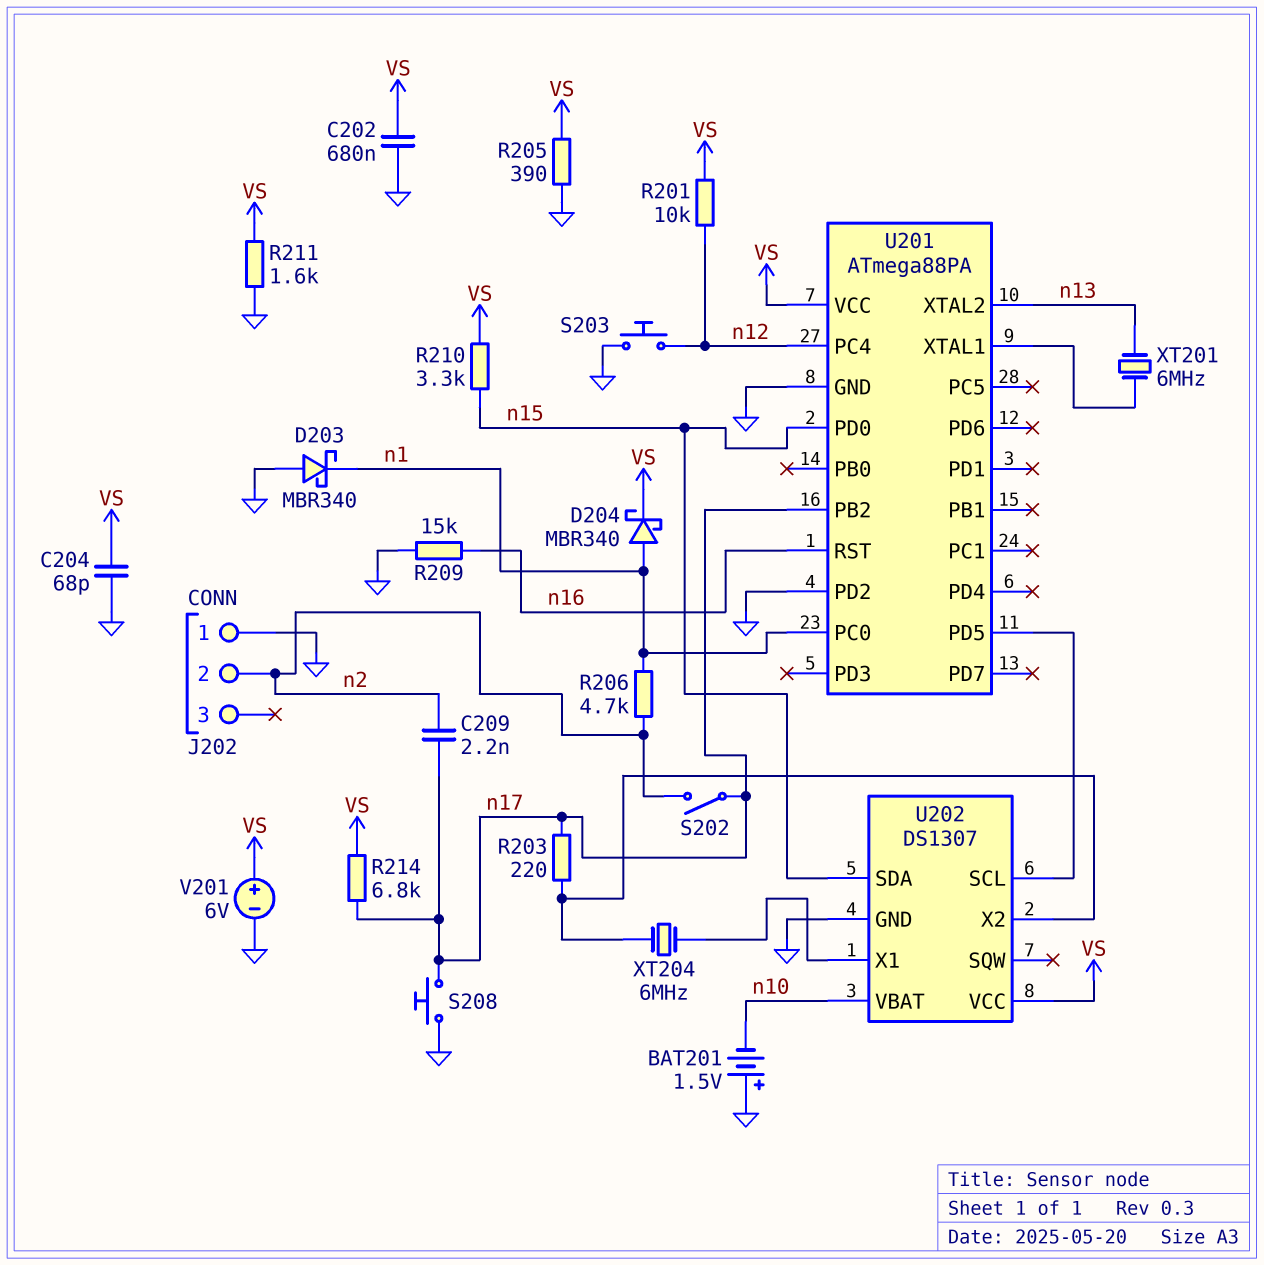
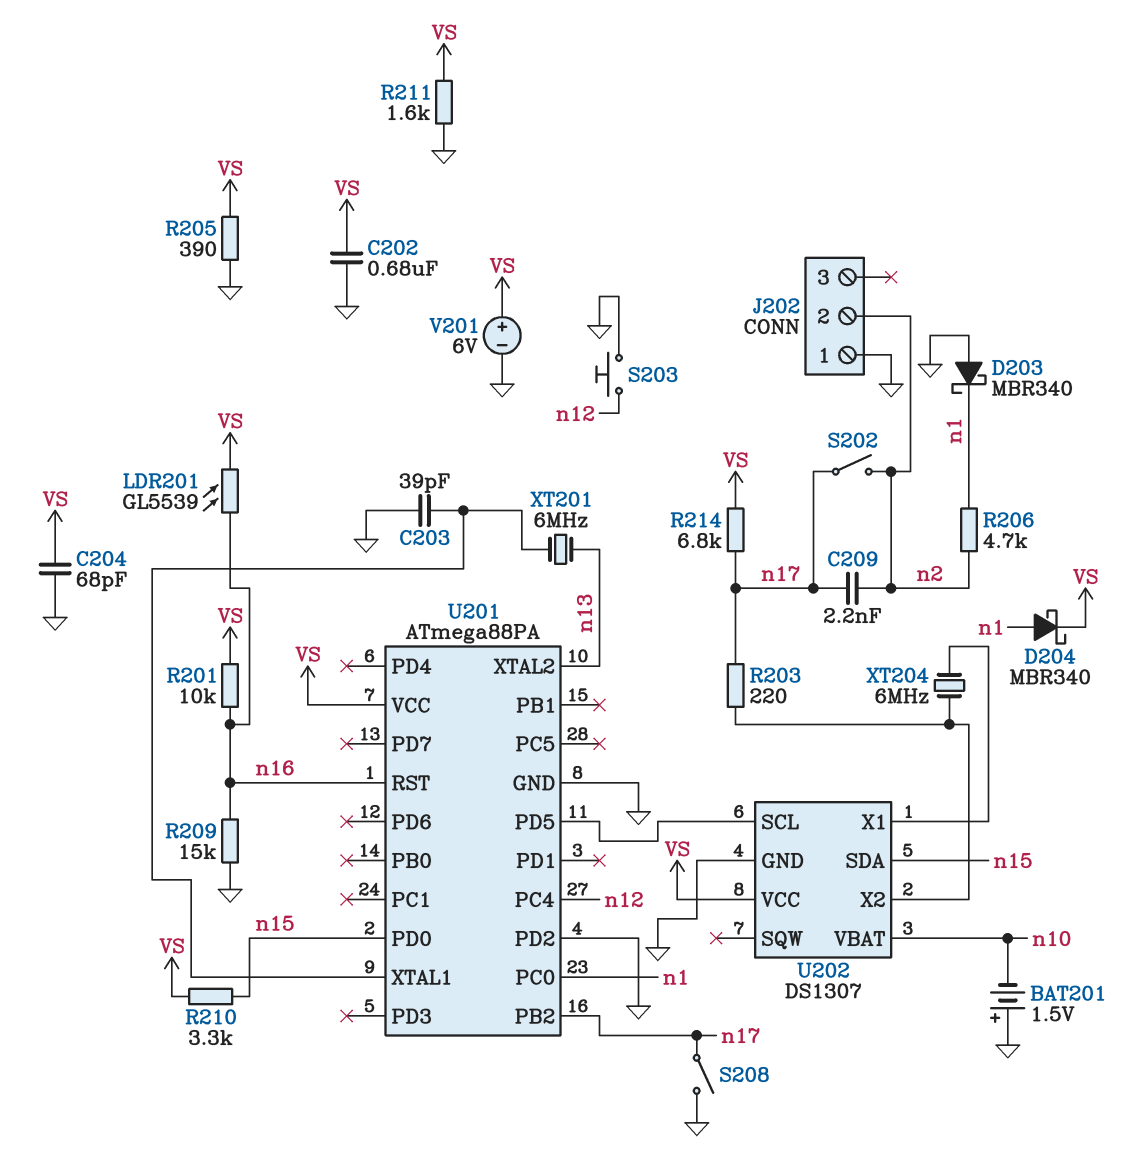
C203: none -> 39pF (GND, U201/XTAL1)
LDR201: none -> GL5539 (VS, n16)
R201: 10k (VS, n12) -> 10k (VS, n16)
S208: button (GND, n17) -> switch (GND, n17)

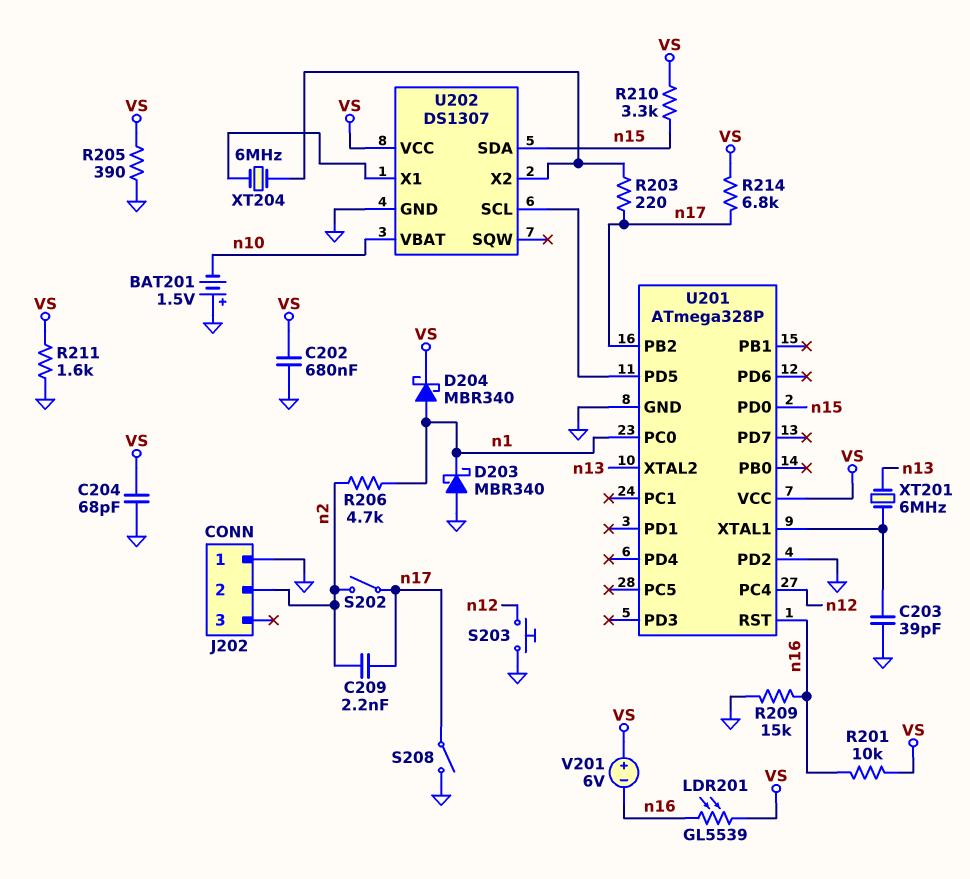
U201: ATmega88PA -> ATmega328P
V201: 6V (plus VS, minus GND) -> 6V (plus VS, minus n16)

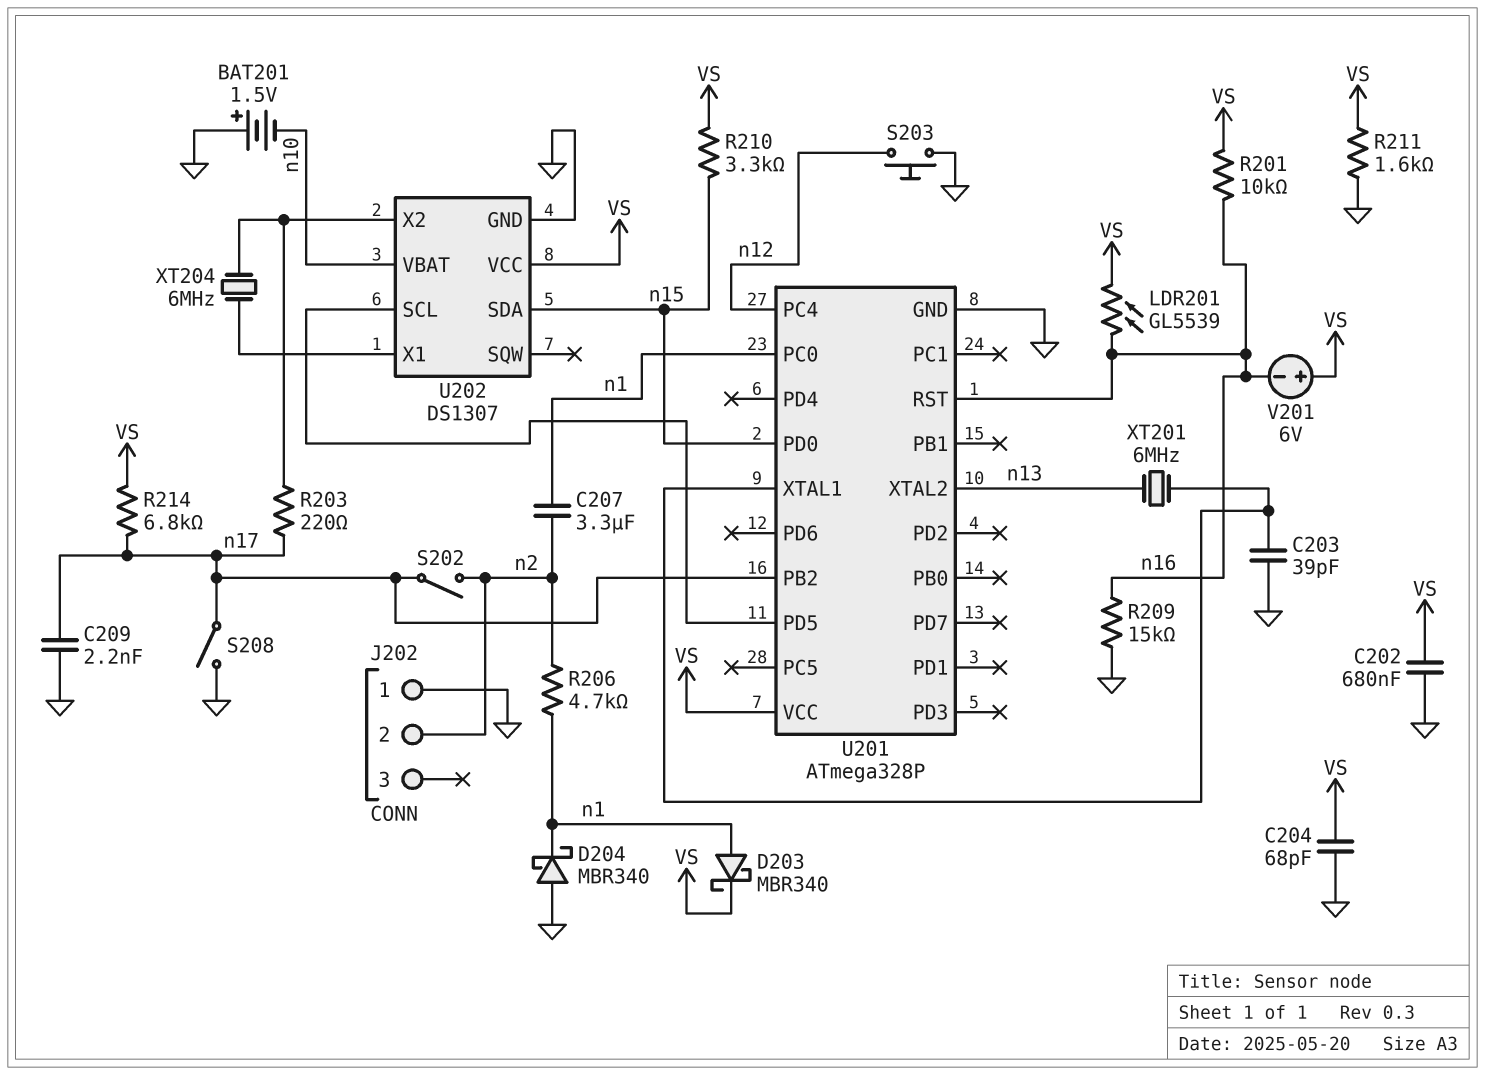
C207: none -> 3.3uF (n1, n2)
C209: 2.2nF (n2, n17) -> 2.2nF (GND, n17)
D203: schottky MBR340 (A GND, K n1) -> schottky MBR340 (A n1, K VS)
D204: schottky MBR340 (A n1, K VS) -> schottky MBR340 (A GND, K n1)
R205: 390 (GND, VS) -> none
U201 pin PD2: GND -> none

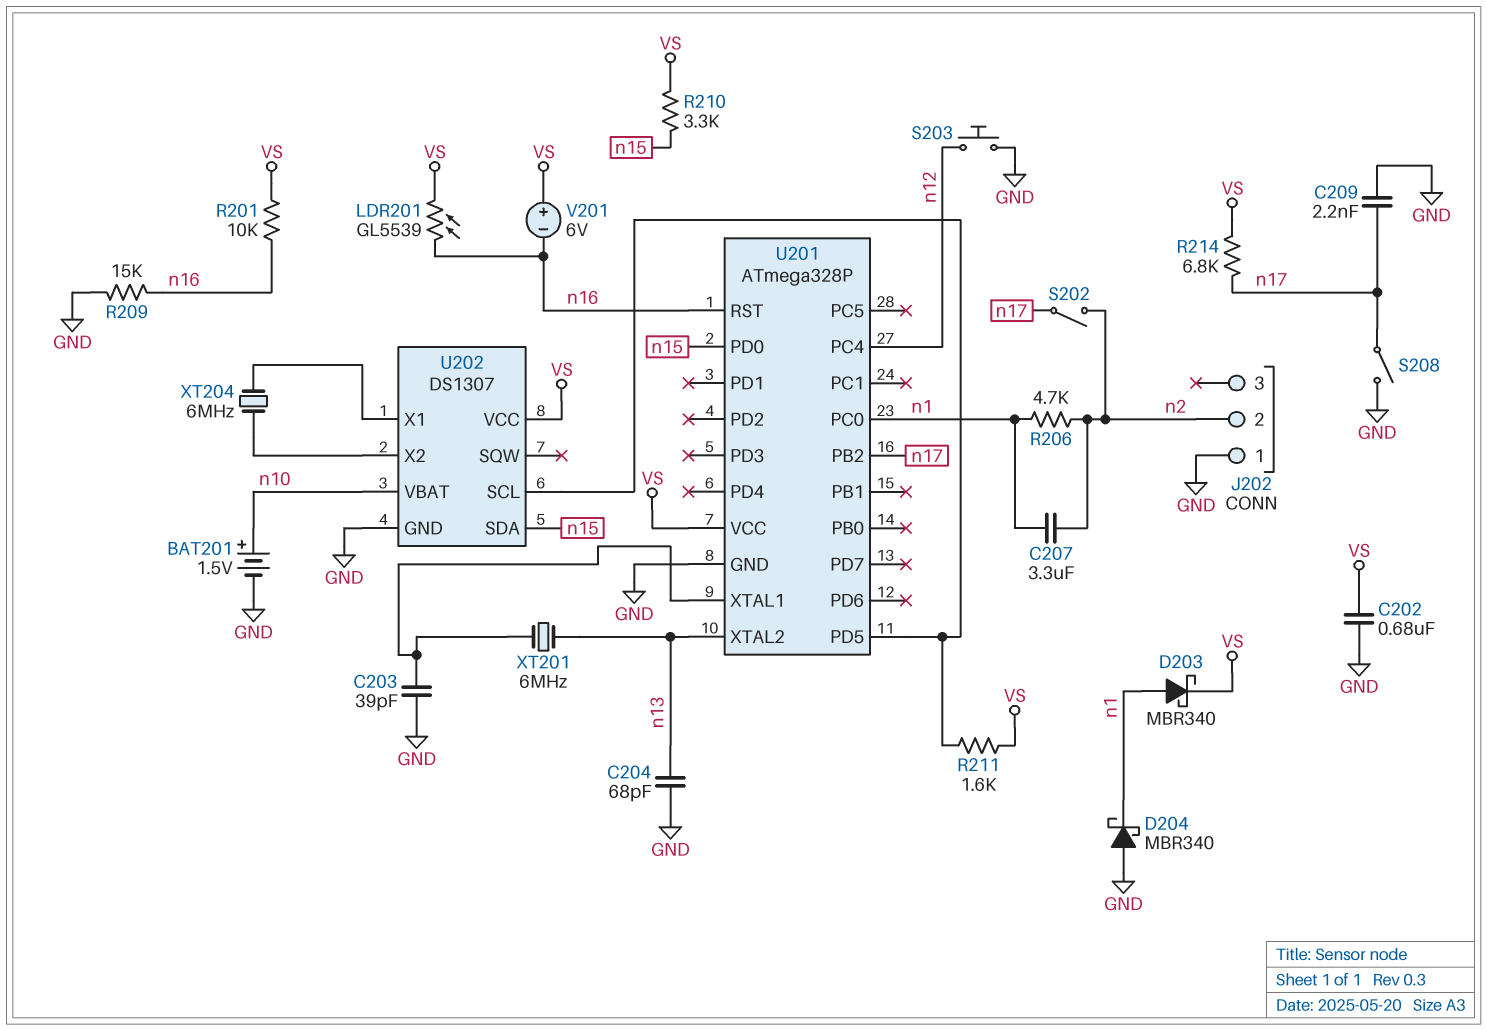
BAT201: 1.5V (plus GND, minus n10) -> 1.5V (plus n10, minus GND)
C204: 68pF (GND, VS) -> 68pF (GND, n13)
R203: 220 (U202/X2, n17) -> none
R211: 1.6k (GND, VS) -> 1.6k (U201/PD5, VS)

